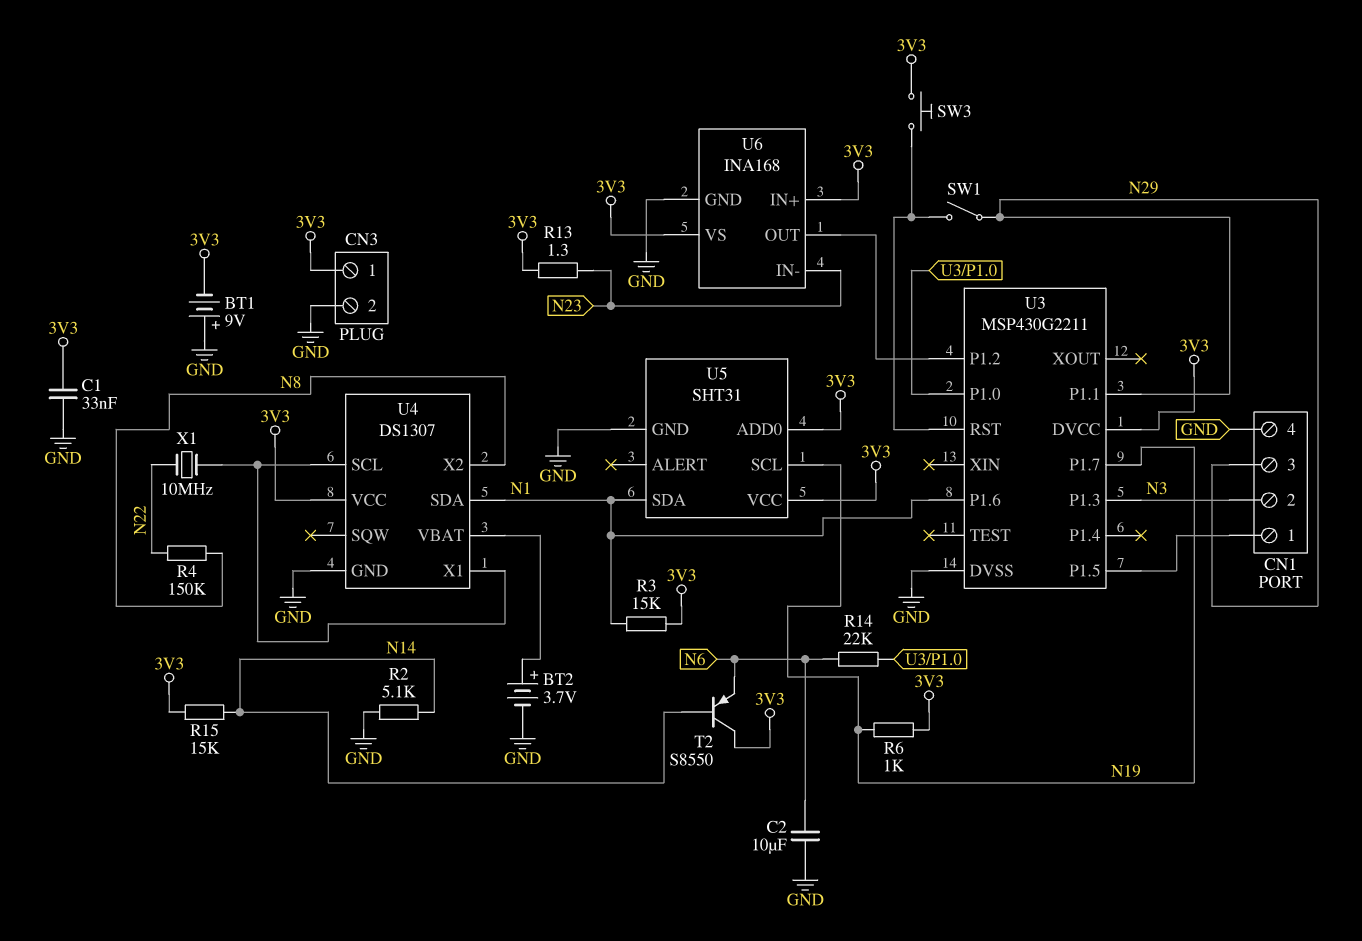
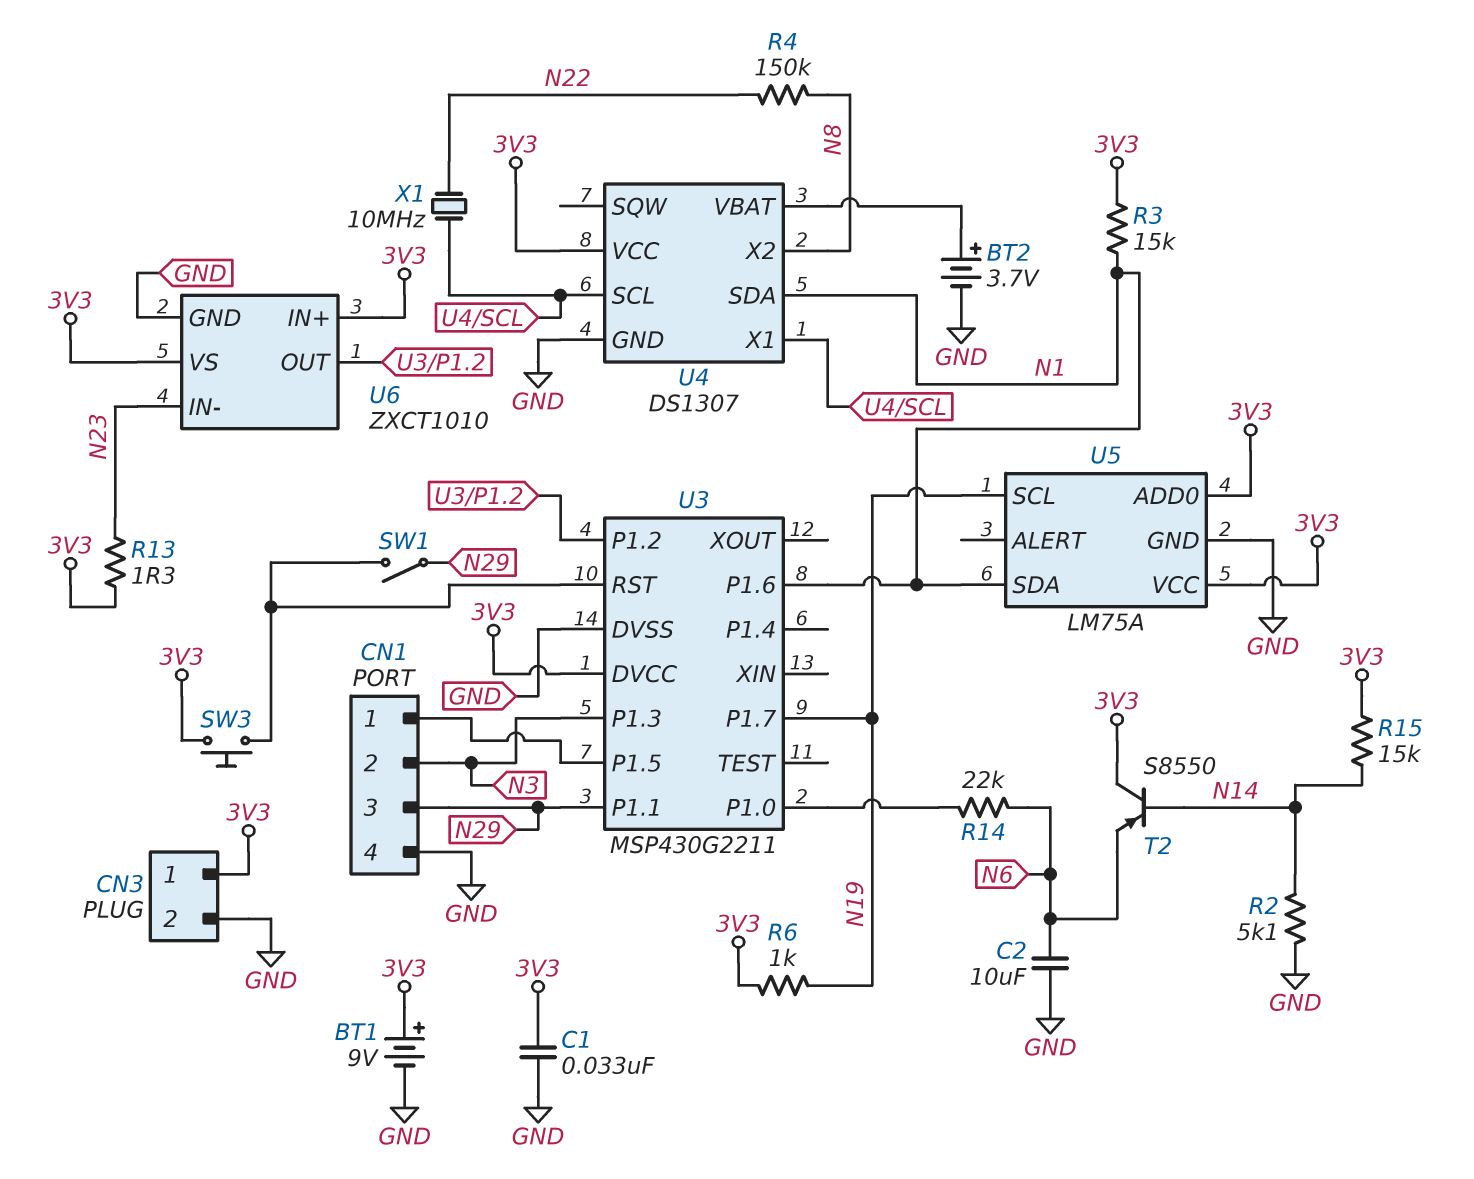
BT1: 9V (plus GND, minus 3V3) -> 9V (plus 3V3, minus GND)
U5: SHT31 -> LM75A
U6: INA168 -> ZXCT1010

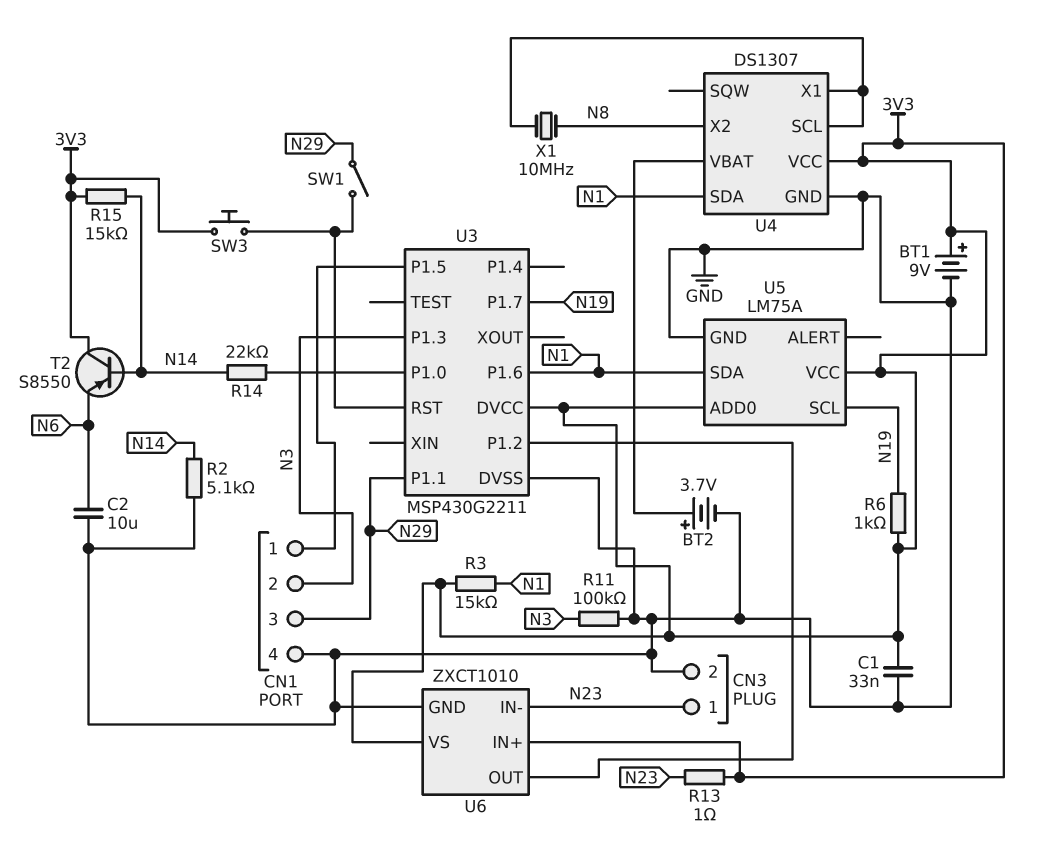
CN3 pin 1: 3V3 -> N23
R4: 150k (N8, N22) -> none
R11: none -> 100k (GND, N3)
R13: 1.3 (3V3, N23) -> 1 (3V3, N23)
R14: 22k (N6, U3/P1.0) -> 22k (N14, U3/P1.0)
X1: 10MHz (N22, U4/SCL) -> 10MHz (N8, U4/SCL)

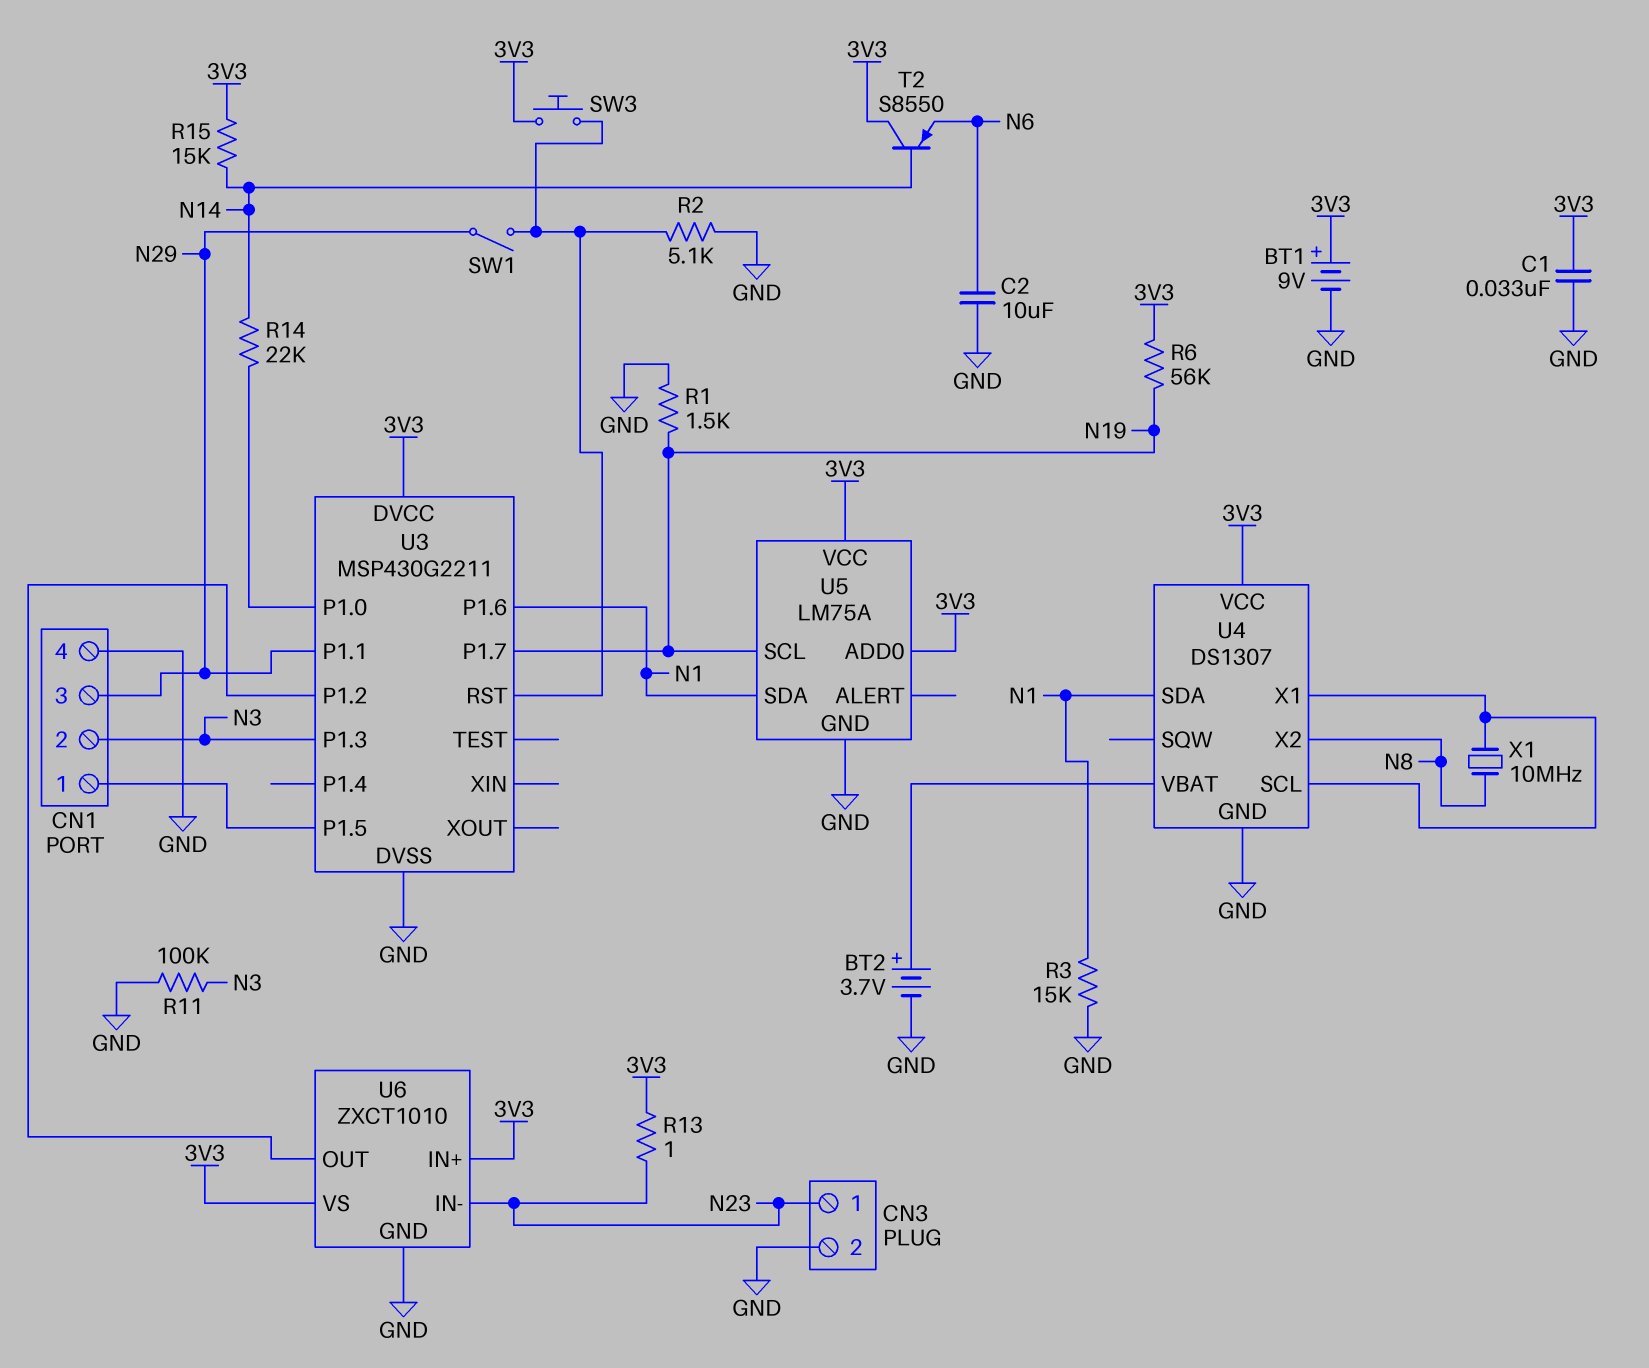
R1: none -> 1.5k (GND, N19)
R2: 5.1k (GND, N14) -> 5.1k (GND, U3/RST)
R3: 15k (3V3, N1) -> 15k (GND, N1)
R6: 1k (3V3, N19) -> 56k (3V3, N19)

